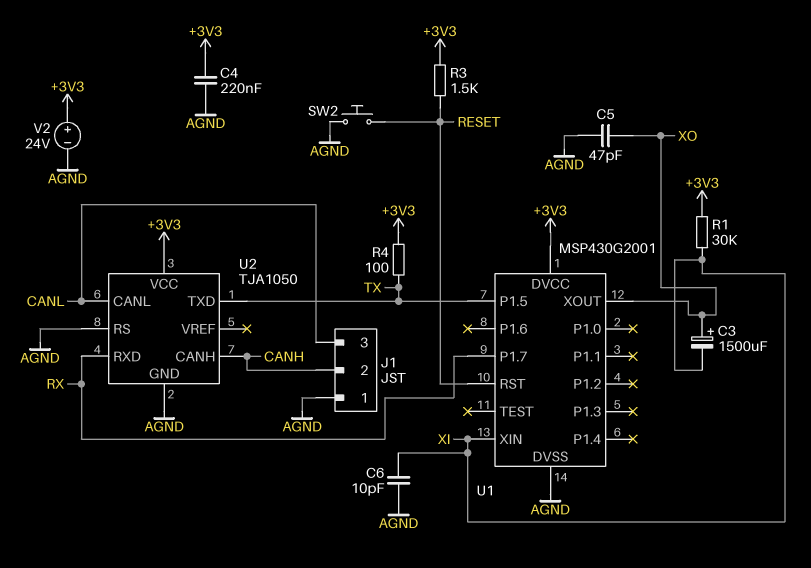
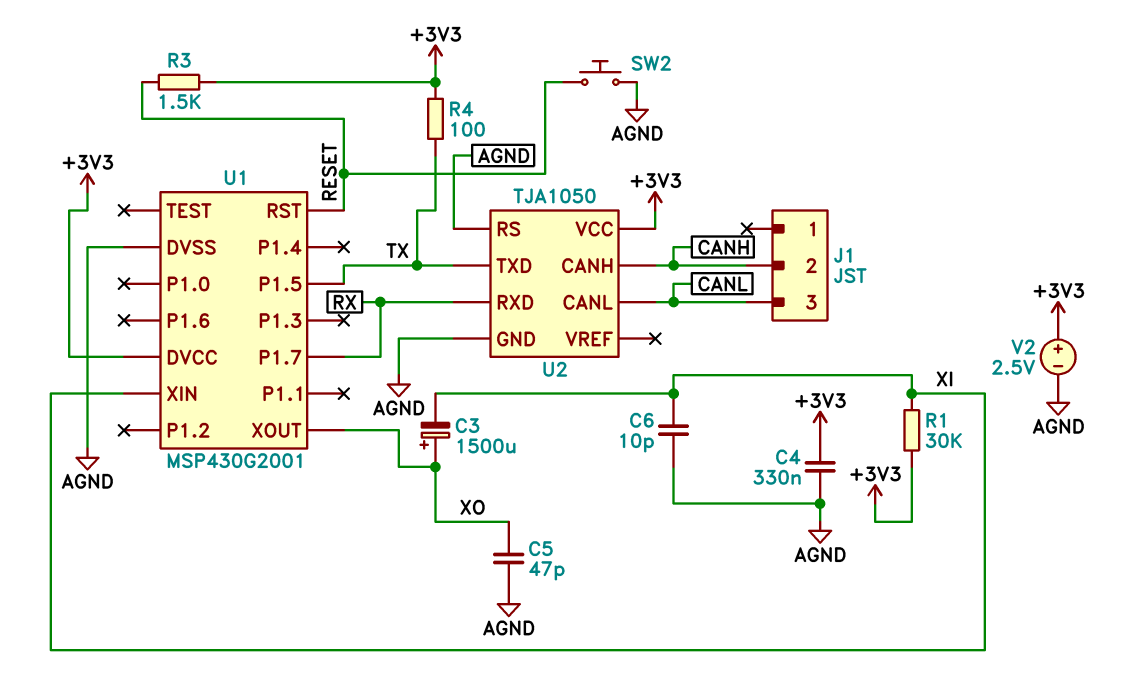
C4: 220nF (+3V3, AGND) -> 330nF (+3V3, AGND)
J1 pin 1: AGND -> none
V2: 24V (plus +3V3, minus AGND) -> 2.5V (plus +3V3, minus AGND)

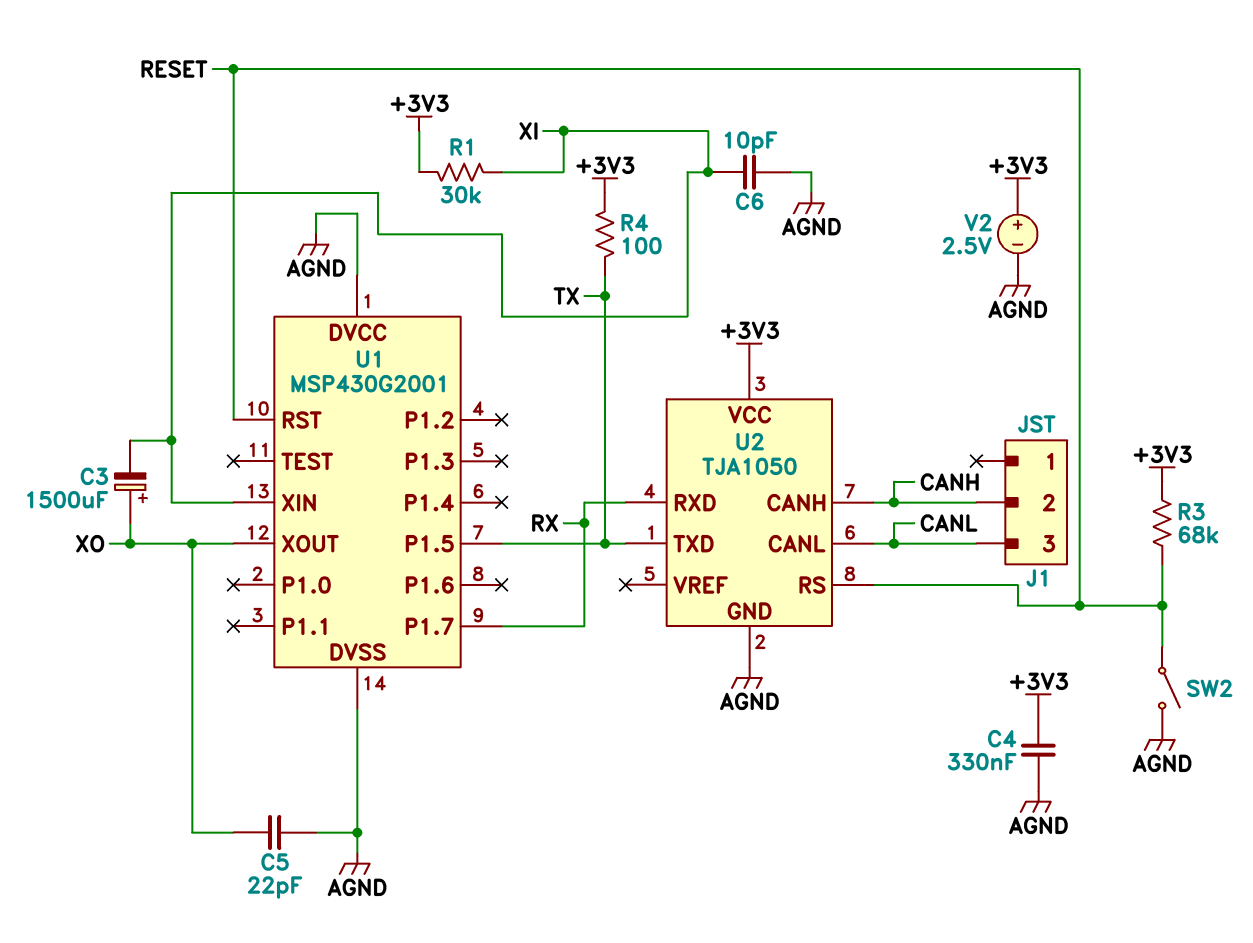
C5: 47pF (AGND, XO) -> 22pF (AGND, XO)
R3: 1.5k (+3V3, RESET) -> 68k (+3V3, RESET)
SW2: button (AGND, RESET) -> switch (AGND, RESET)
U1 pin DVCC: +3V3 -> AGND
U2 pin RS: AGND -> RESET

